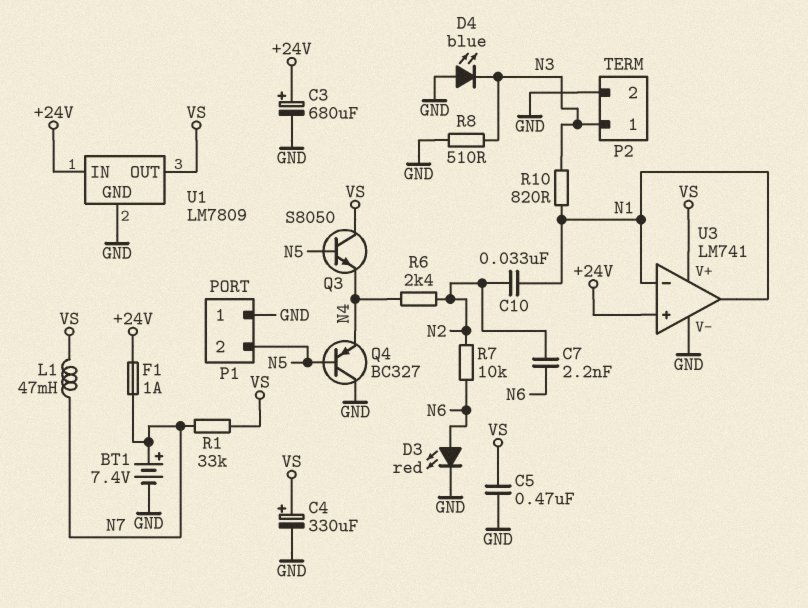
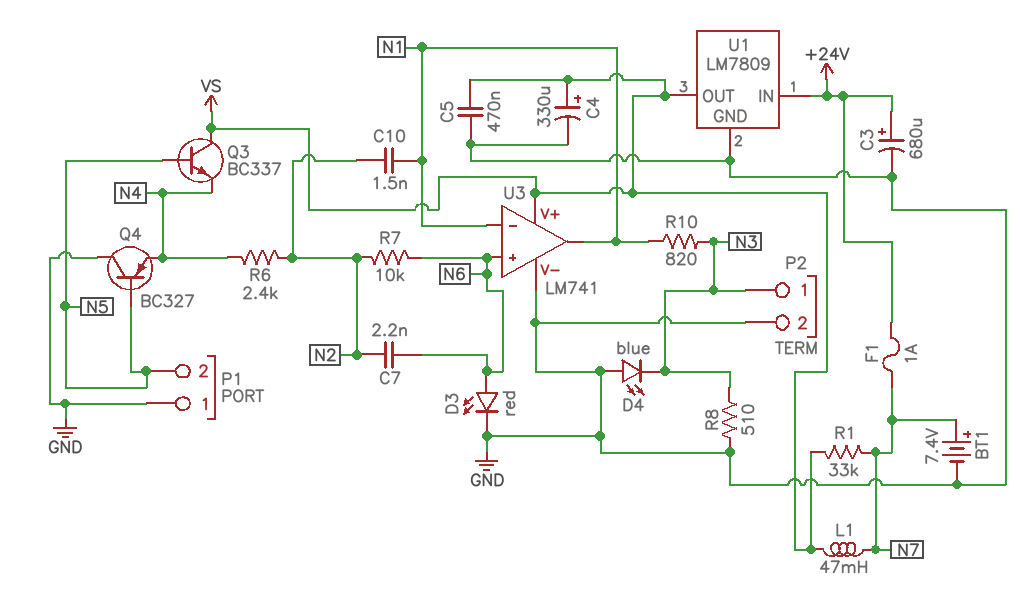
C10: 33nF (N1, N2) -> 1.5nF (N1, N2)
Q3: NPN S8050 (B N5, C VS, E N4) -> NPN BC337 (B N5, C VS, E N4)
U3 pin in+: +24V -> N6

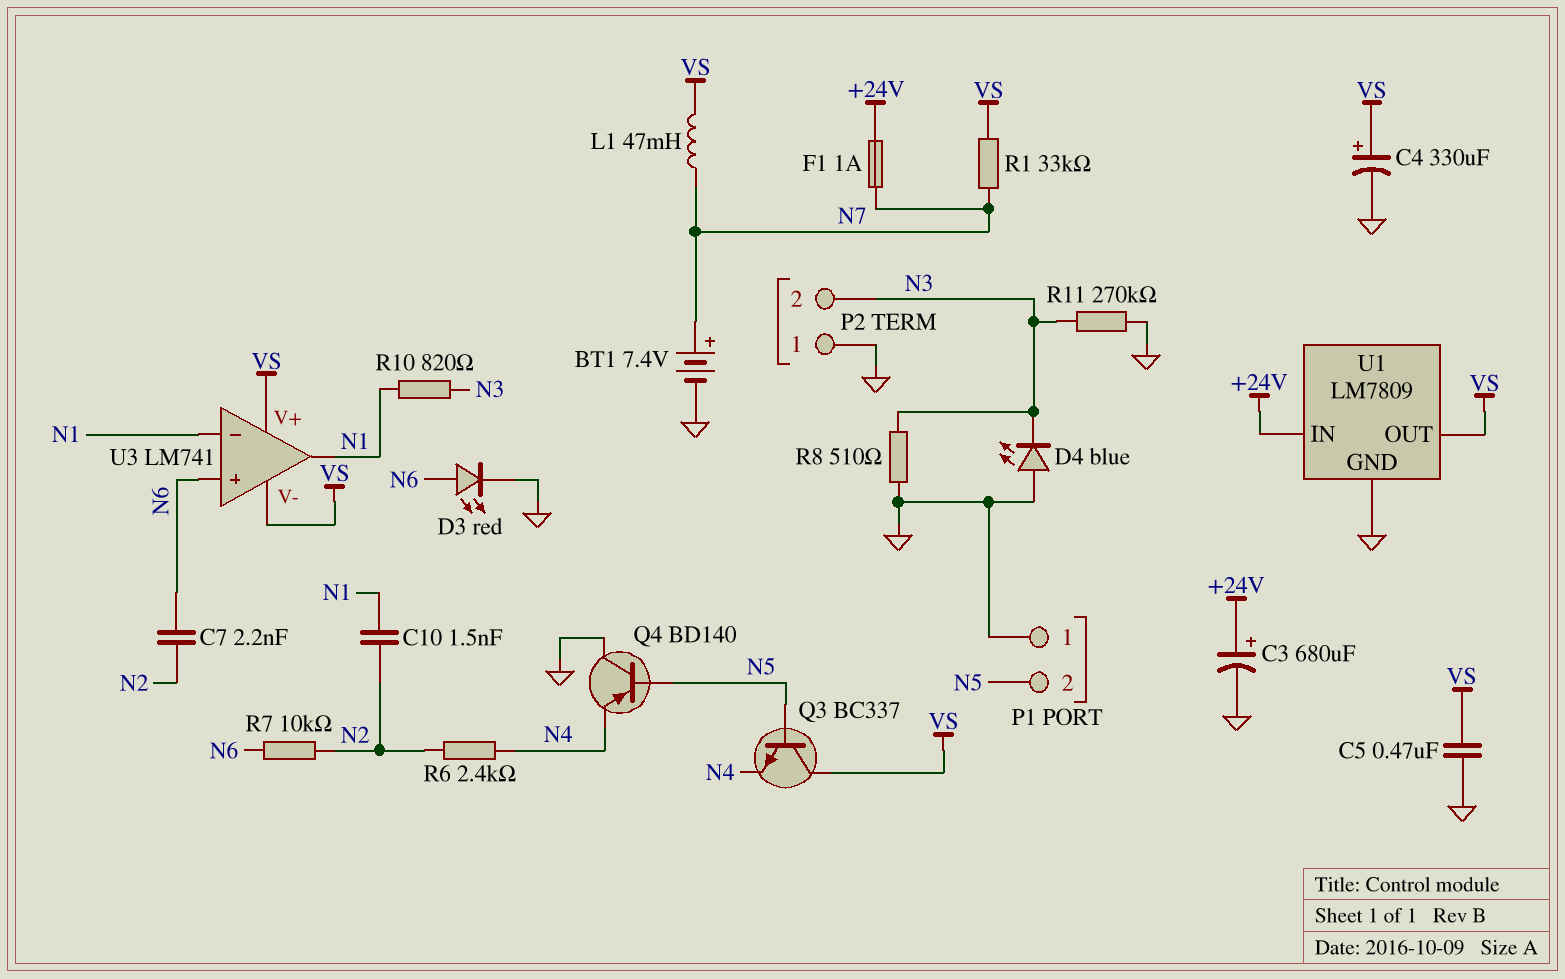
P2 pin 1: N3 -> GND
P2 pin 2: GND -> N3
Q4: PNP BC327 (B N5, C GND, E N4) -> PNP BD140 (B N5, C GND, E N4)
R11: none -> 270k (GND, N3)
U3 pin V-: GND -> VS

